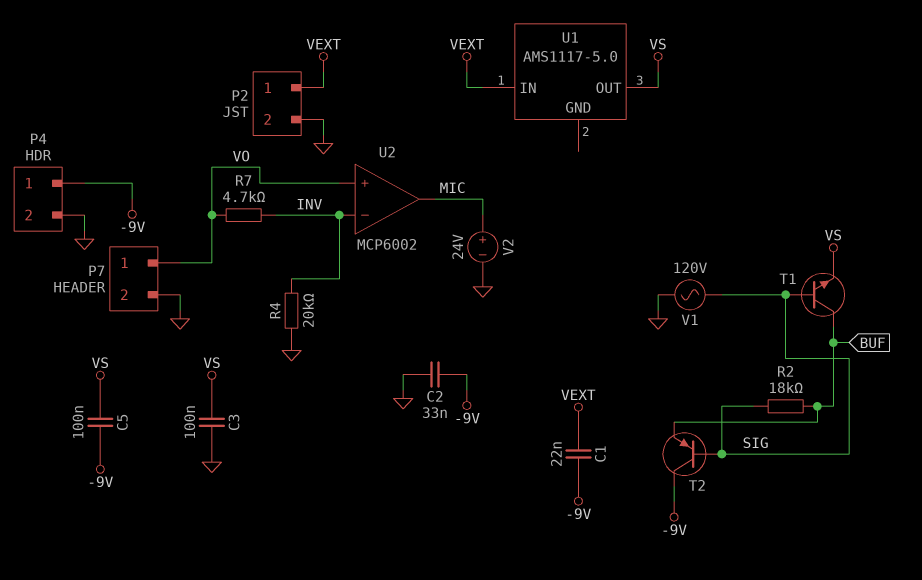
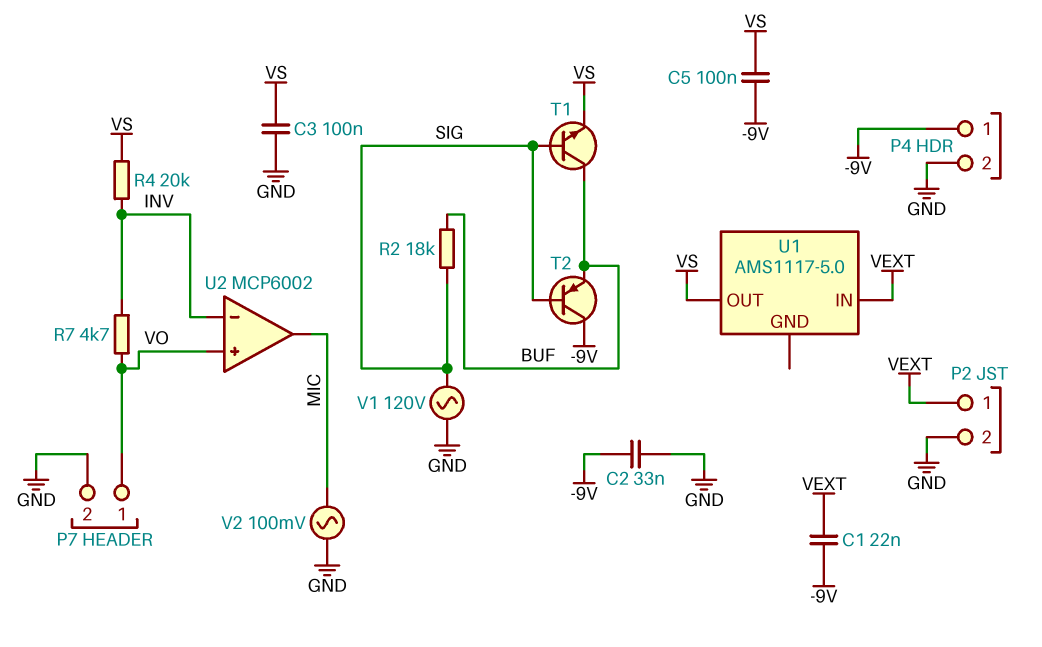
R4: 20k (GND, INV) -> 20k (INV, VS)
V2: 24V (plus MIC, minus GND) -> AC 100mV (GND, MIC)

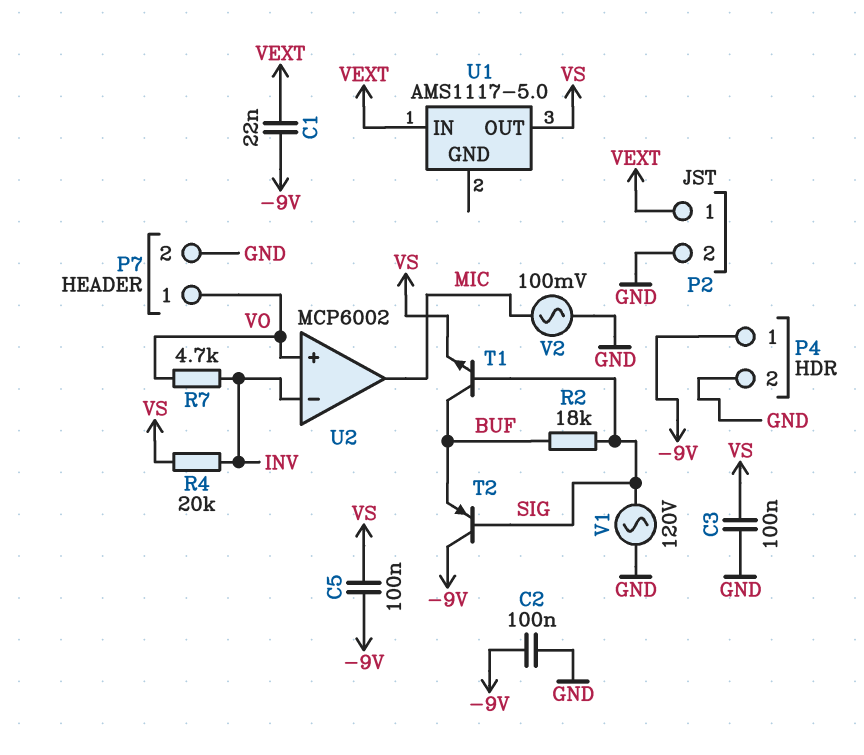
C2: 33nF (-9V, GND) -> 100nF (-9V, GND)

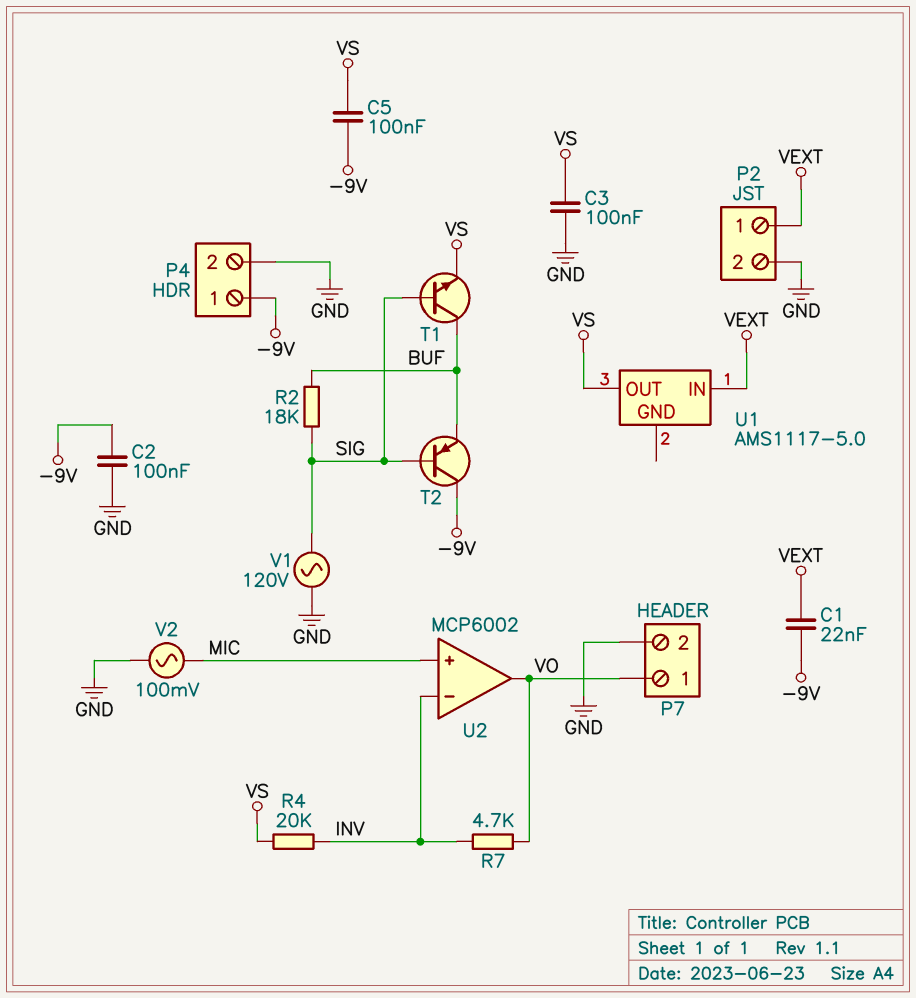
U2 pin in+: VO -> MIC
U2 pin out: MIC -> VO

